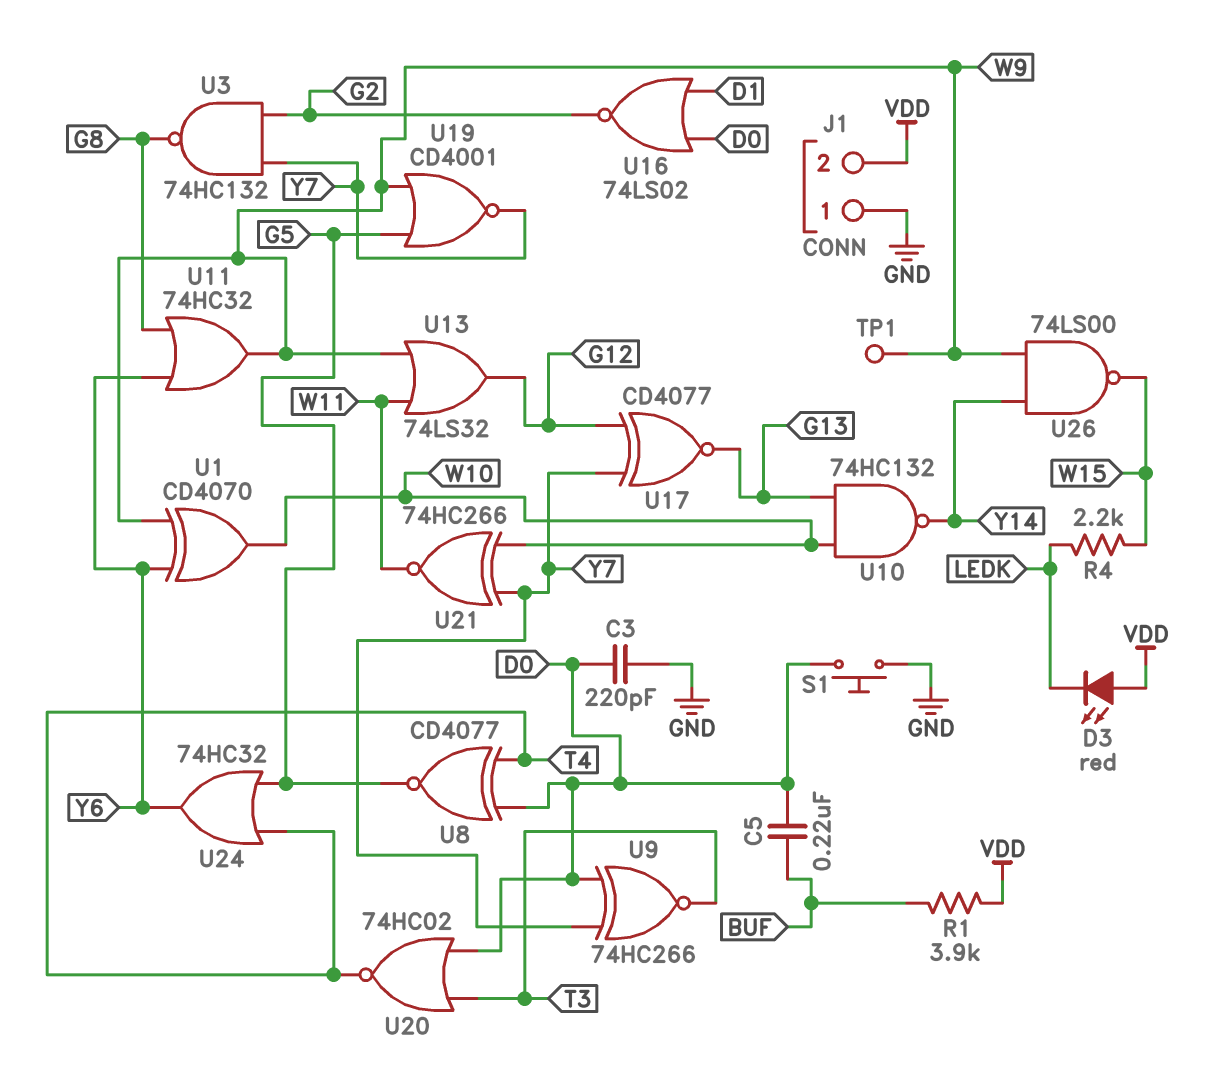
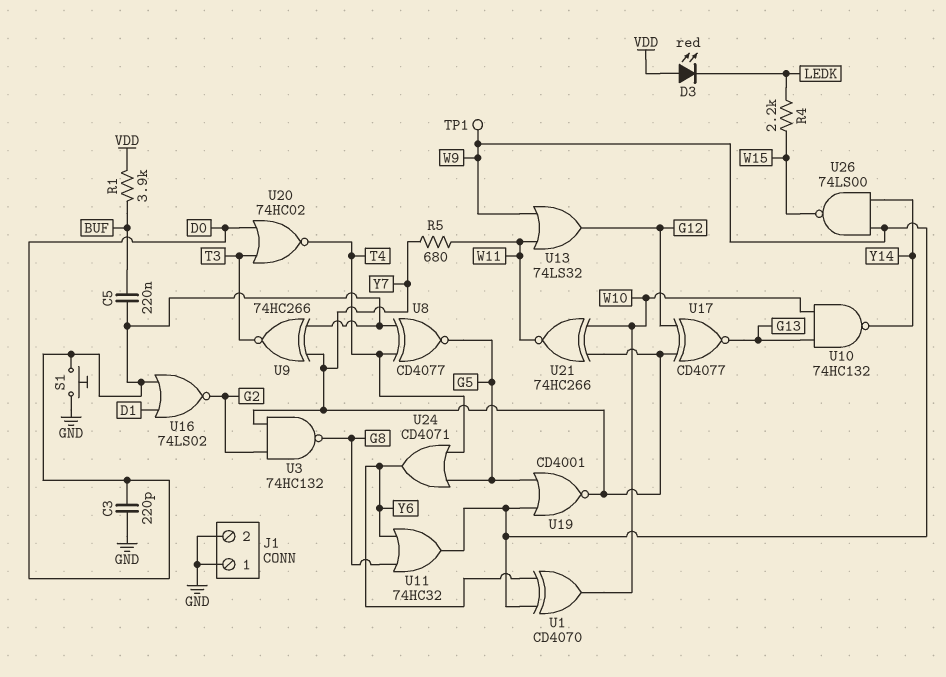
J1 pin 2: VDD -> GND
R5: none -> 680 (W11, Y7)
U24: OR 74HC32 (in G5, in T4, out Y6) -> OR CD4071 (in G5, in T4, out Y6)

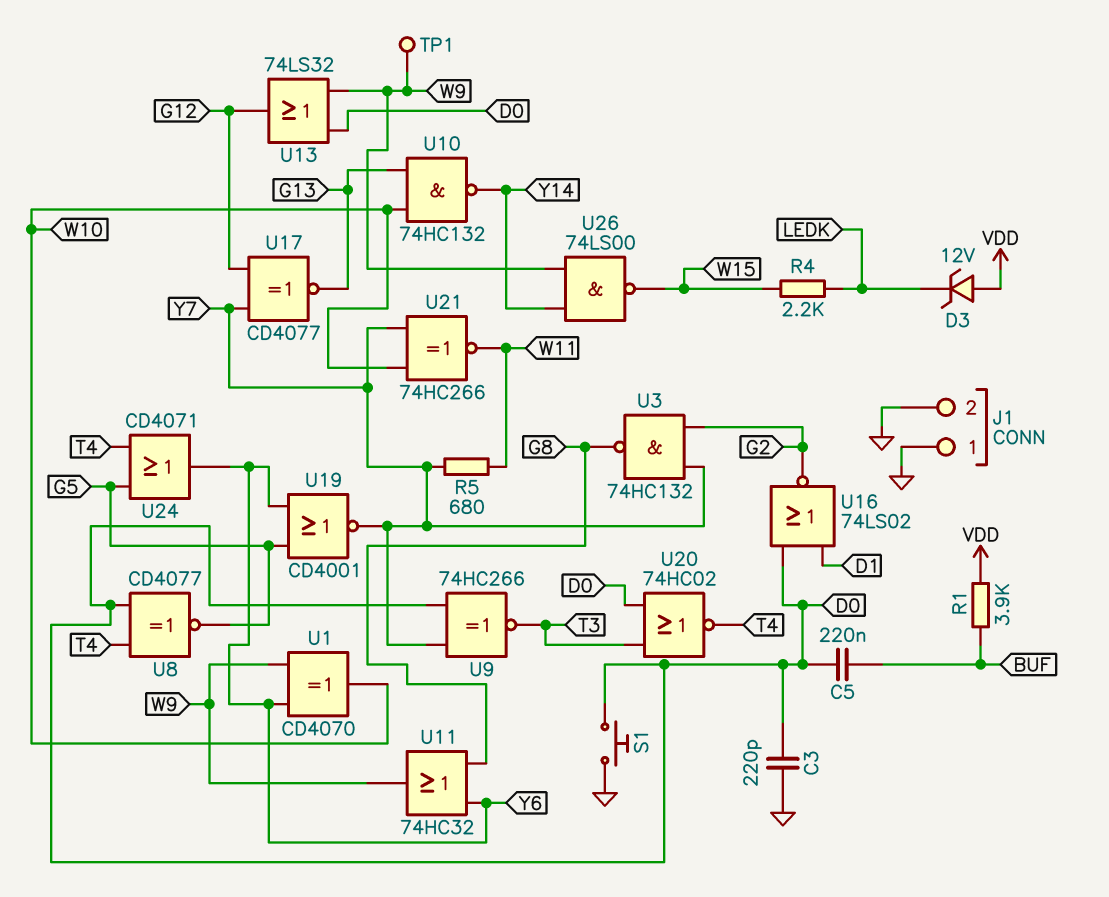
D3: LED red (A VDD, K LEDK) -> zener 12V (A VDD, K LEDK)
U13: OR 74LS32 (in W9, in W11, out G12) -> OR 74LS32 (in D0, in W9, out G12)
U19: NOR CD4001 (in G5, in W9, out Y7) -> NOR CD4001 (in G5, in Y6, out Y7)

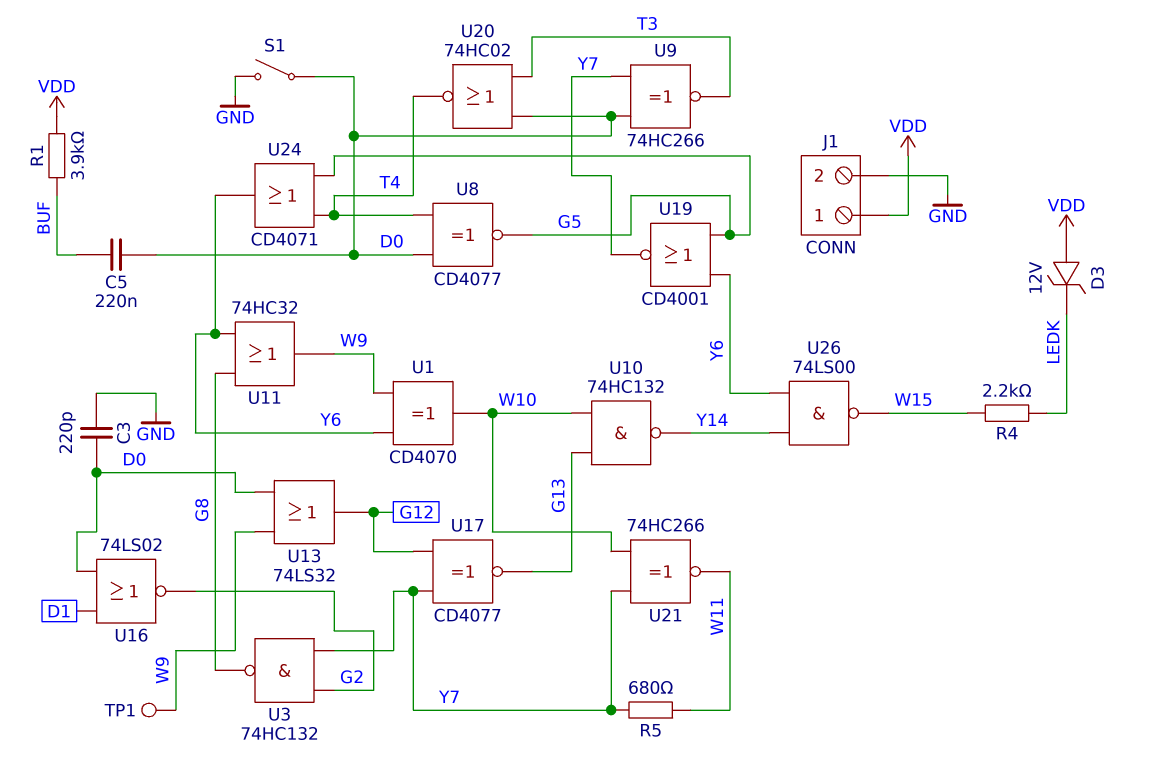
J1 pin 1: GND -> VDD
S1: button (D0, GND) -> switch (D0, GND)
U26: NAND 74LS00 (in W9, in Y14, out W15) -> NAND 74LS00 (in Y6, in Y14, out W15)

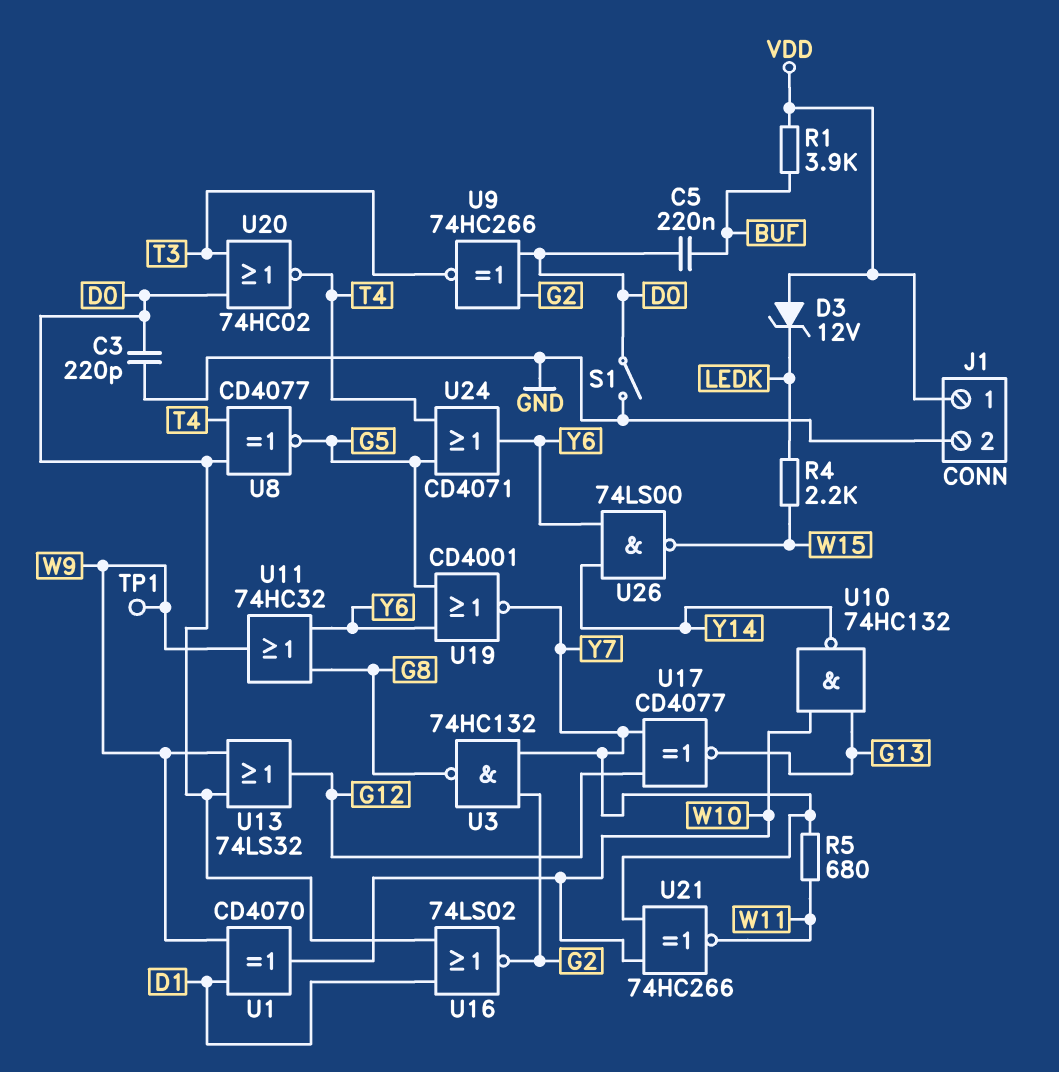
U1: XOR CD4070 (in W9, in Y6, out W10) -> XOR CD4070 (in D1, in W9, out W10)
U9: XNOR 74HC266 (in D0, in Y7, out T3) -> XNOR 74HC266 (in D0, in G2, out T3)

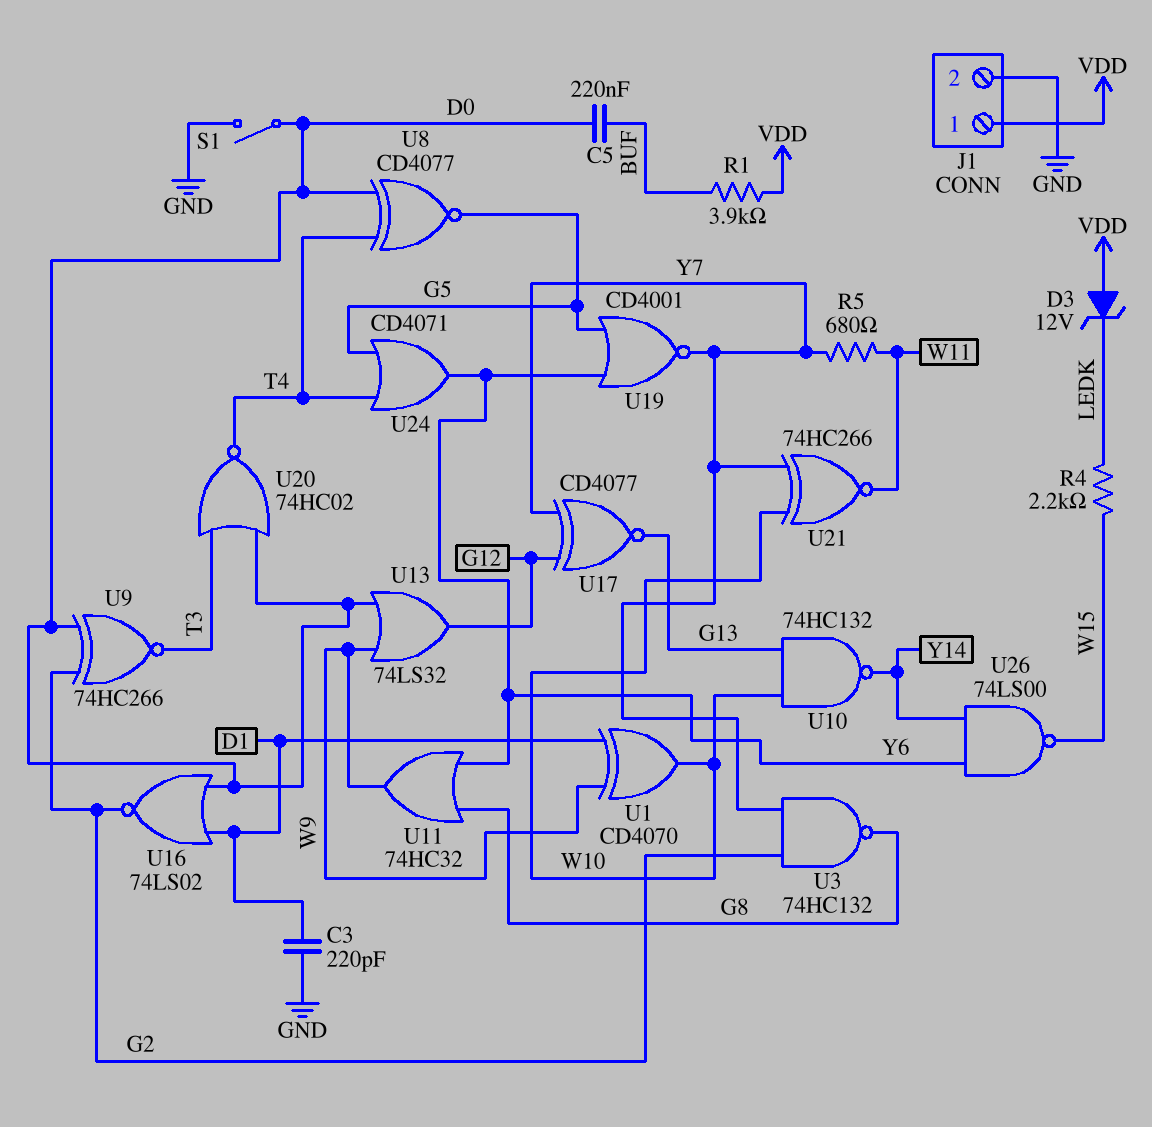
C3: 220pF (D0, GND) -> 220pF (D1, GND)
TP1: test point (W9) -> none

